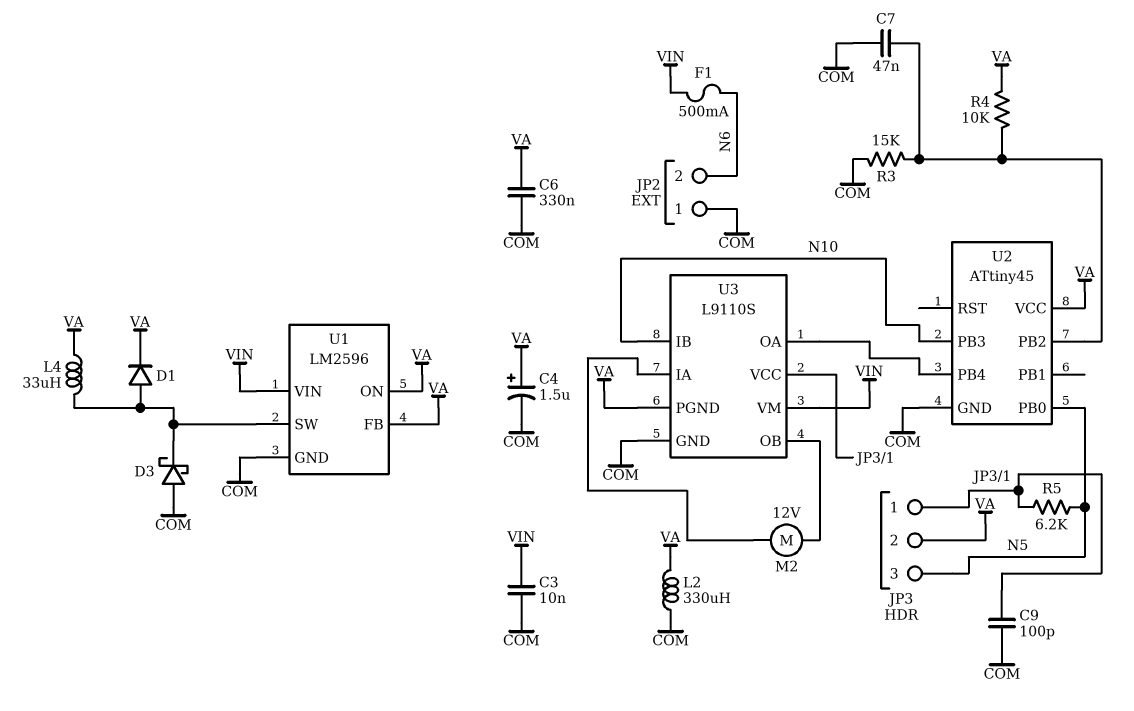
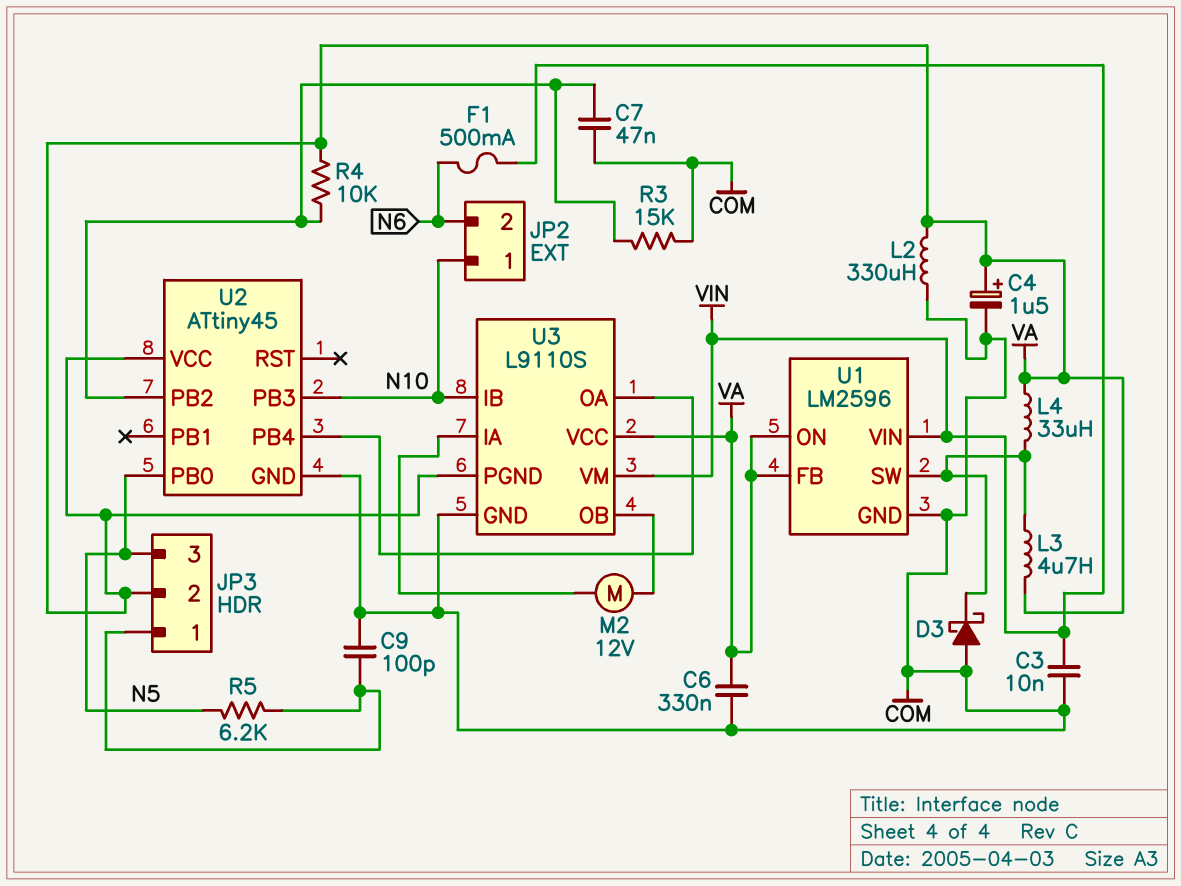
D1: diode (A U1/SW, K VA) -> none
JP2 pin 1: COM -> N10
L3: none -> 4.7uH (U1/SW, VA)
U3 pin VCC: JP3/1 -> VA

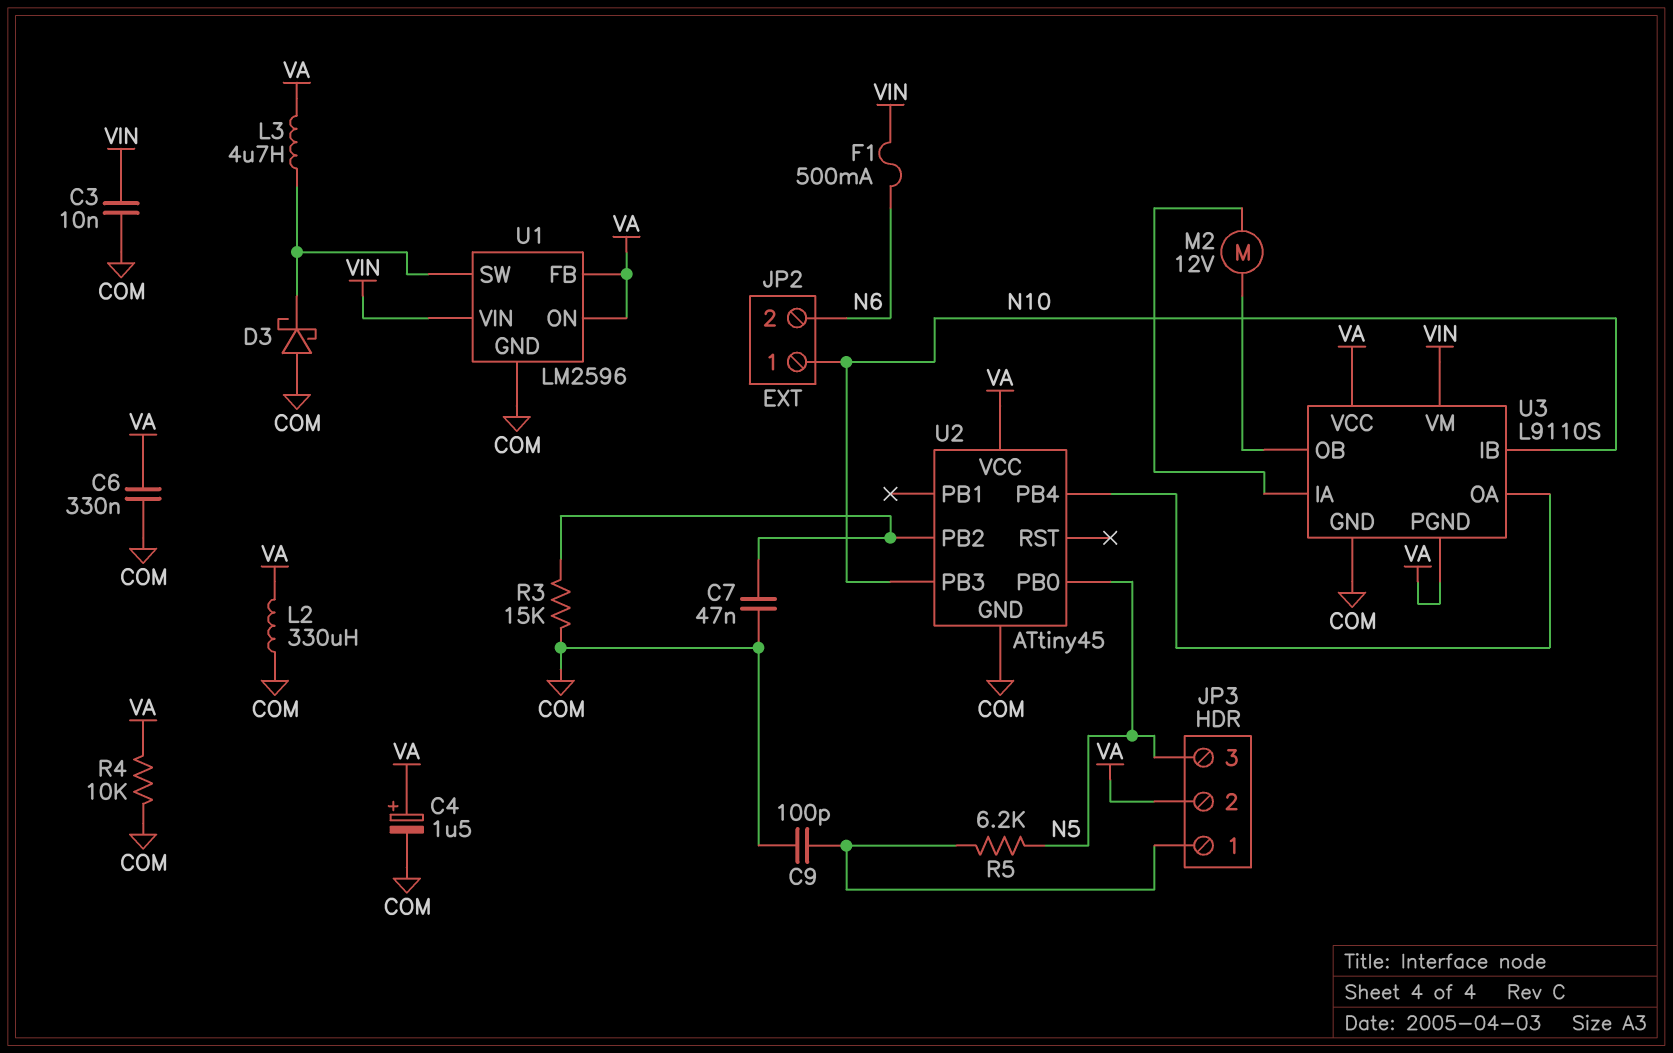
L4: 33uH (U1/SW, VA) -> none
R4: 10k (U2/PB2, VA) -> 10k (COM, VA)

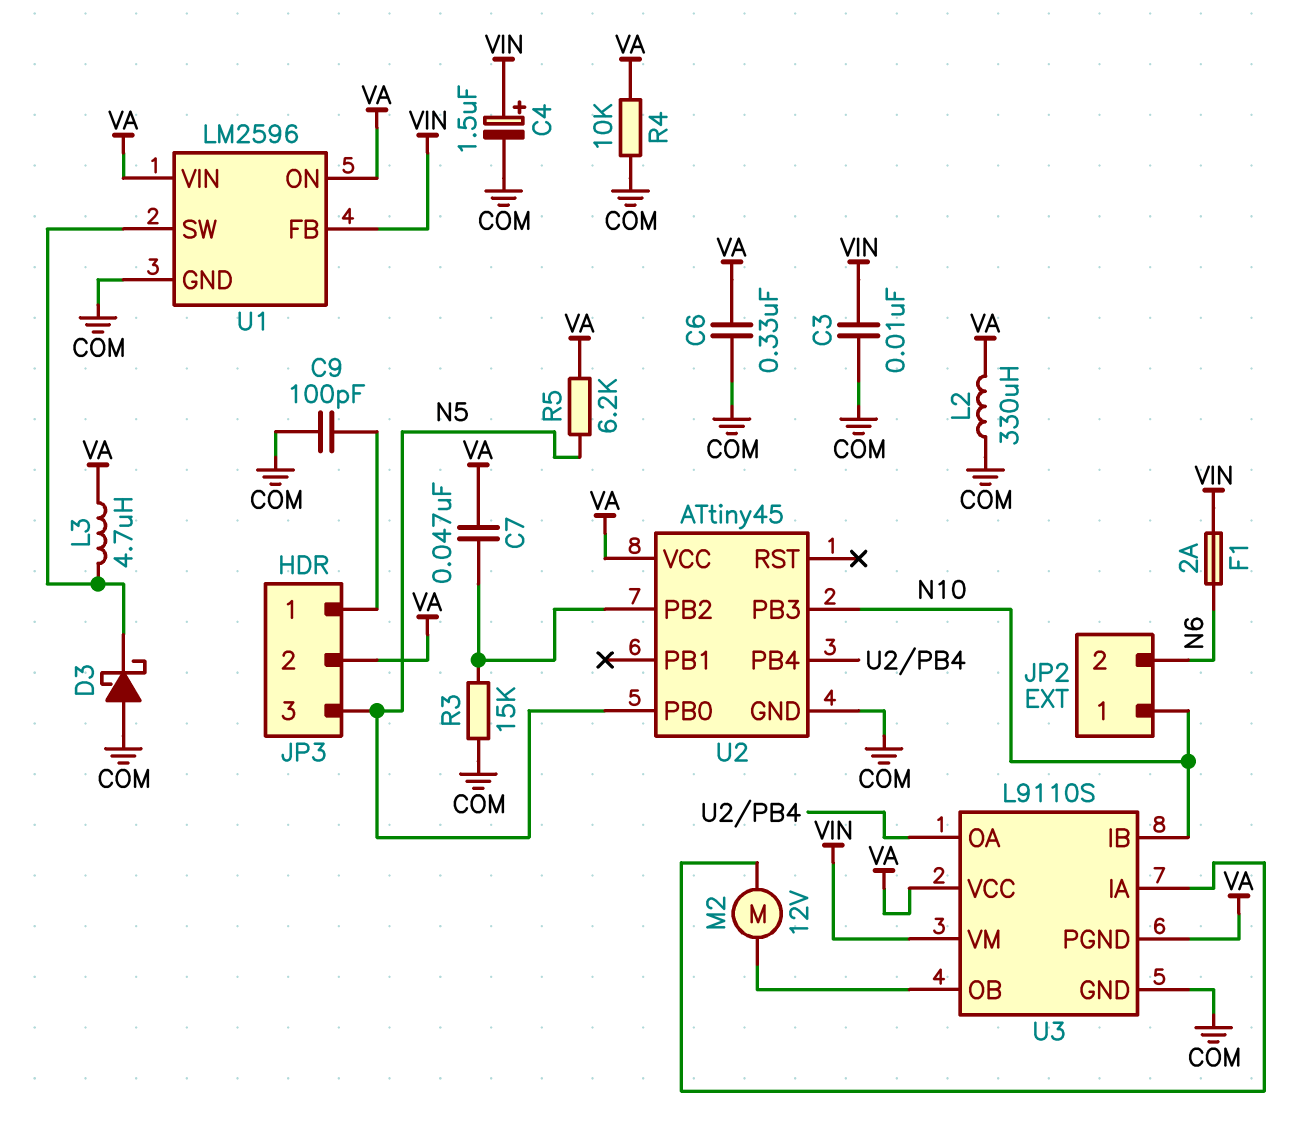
C4: 1.5uF (plus VA, minus COM) -> 1.5uF (plus VIN, minus COM)
C7: 47nF (COM, U2/PB2) -> 47nF (U2/PB2, VA)
F1: 500mA (N6, VIN) -> 2A (N6, VIN)
R5: 6.2k (JP3/1, N5) -> 6.2k (N5, VA)
U1 pin FB: VA -> VIN
U1 pin VIN: VIN -> VA

